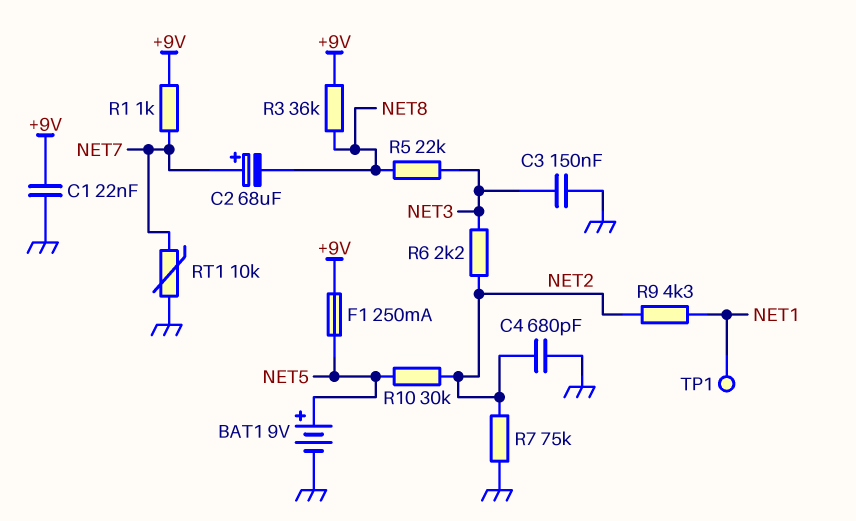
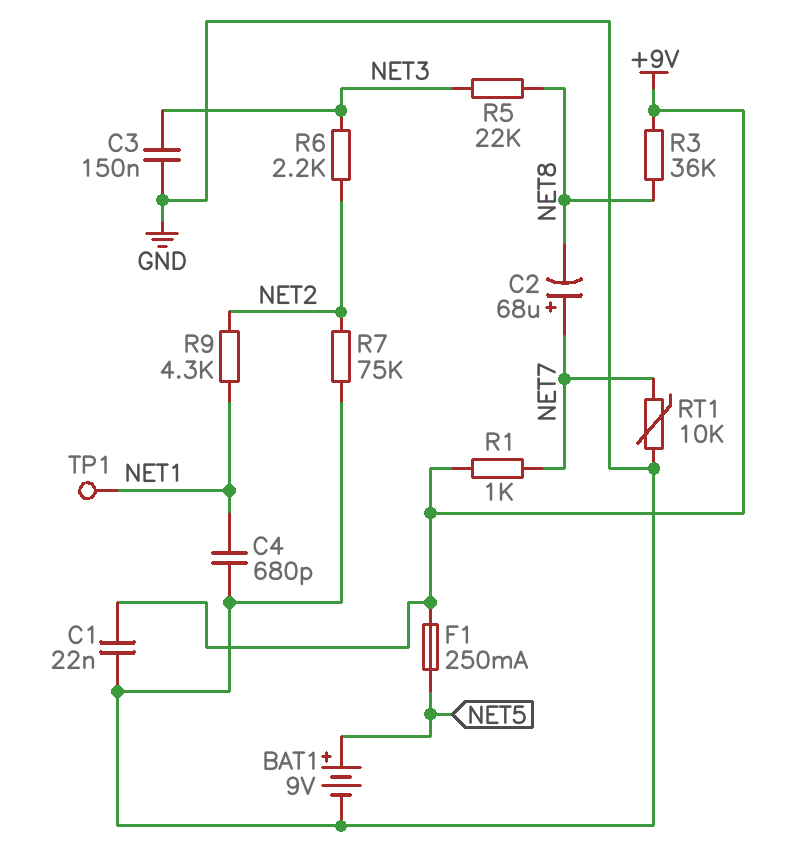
C4: 680pF (GND, NET2) -> 680pF (GND, NET1)
R10: 30k (NET2, NET5) -> none

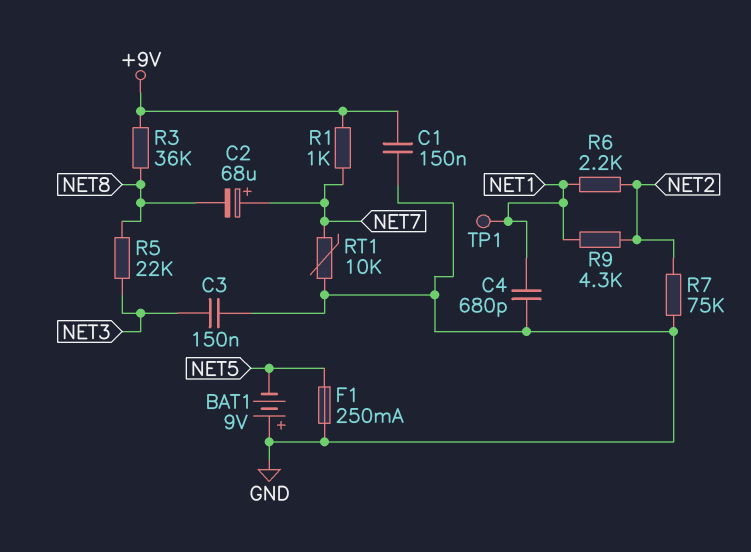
BAT1: 9V (plus NET5, minus GND) -> 9V (plus GND, minus NET5)
C1: 22nF (+9V, GND) -> 150nF (+9V, GND)
F1: 250mA (+9V, NET5) -> 250mA (GND, NET5)
R6: 2.2k (NET2, NET3) -> 2.2k (NET1, NET2)

